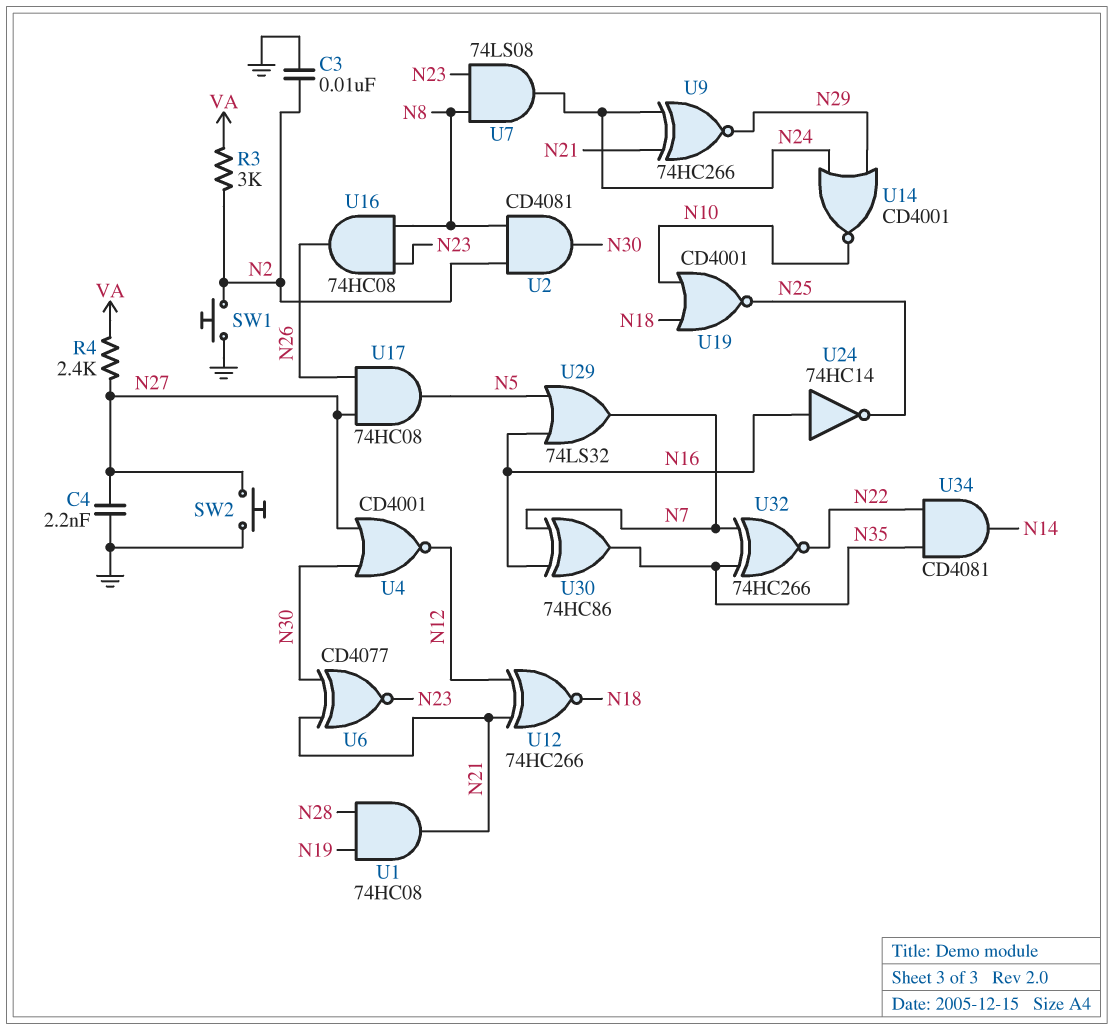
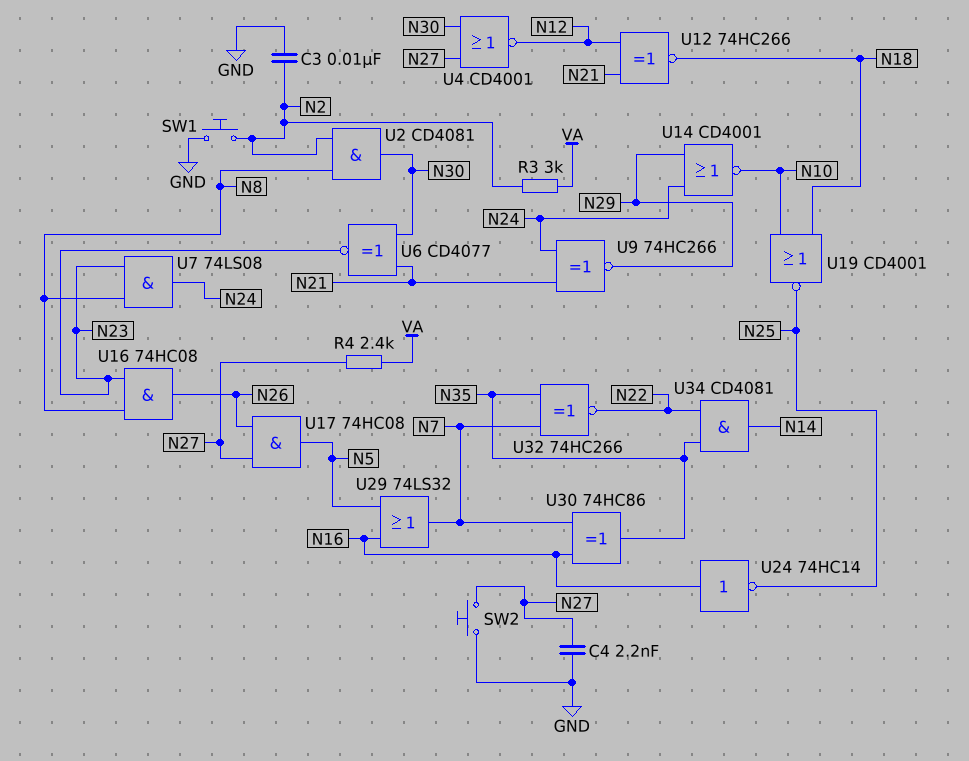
U1: AND 74HC08 (in N19, in N28, out N21) -> none

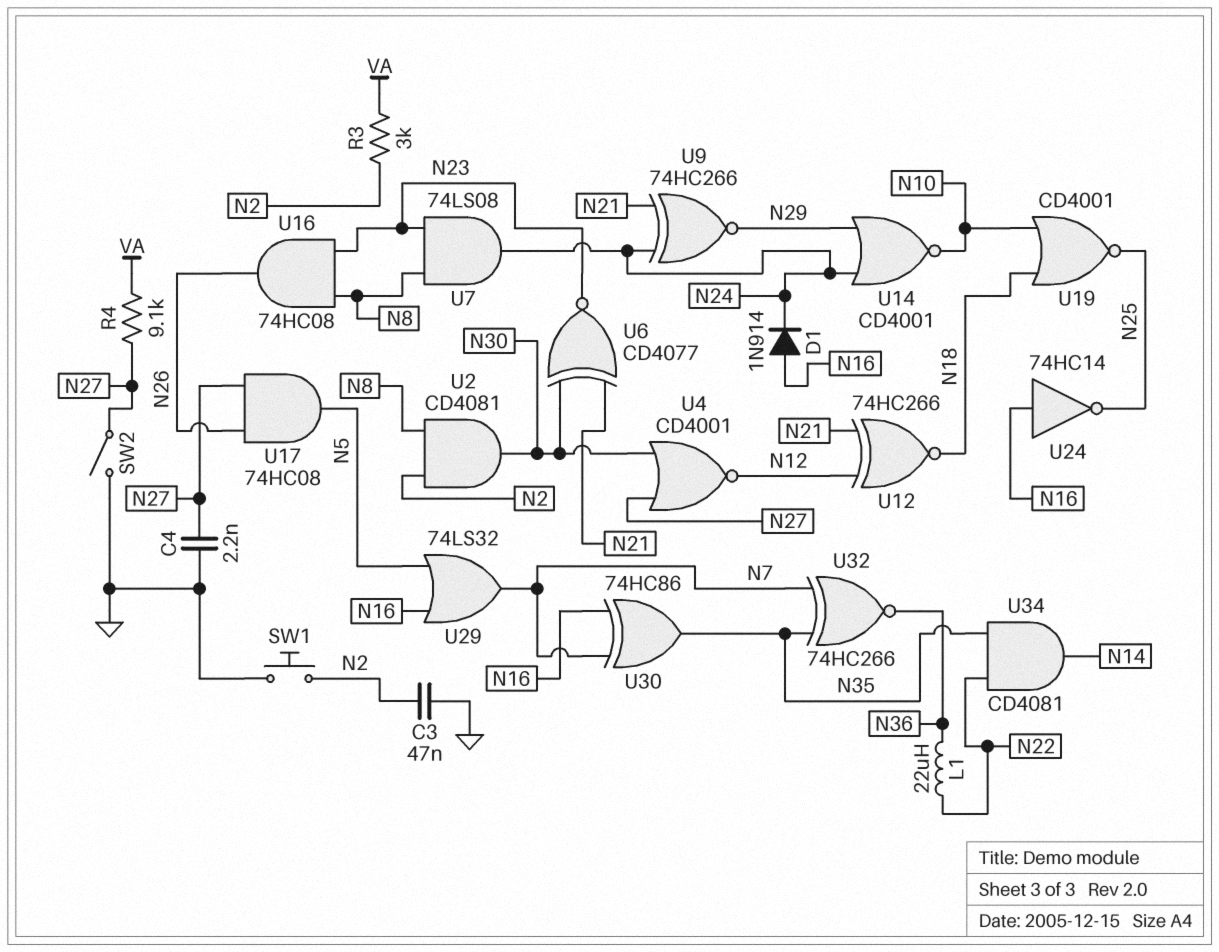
C3: 10nF (GND, N2) -> 47nF (GND, N2)
D1: none -> diode 1N914 (A N16, K N24)
L1: none -> 22uH (N22, N36)
R4: 2.4k (N27, VA) -> 9.1k (N27, VA)
SW2: button (GND, N27) -> switch (GND, N27)
U32: XNOR 74HC266 (in N7, in N35, out N22) -> XNOR 74HC266 (in N7, in N35, out N36)

